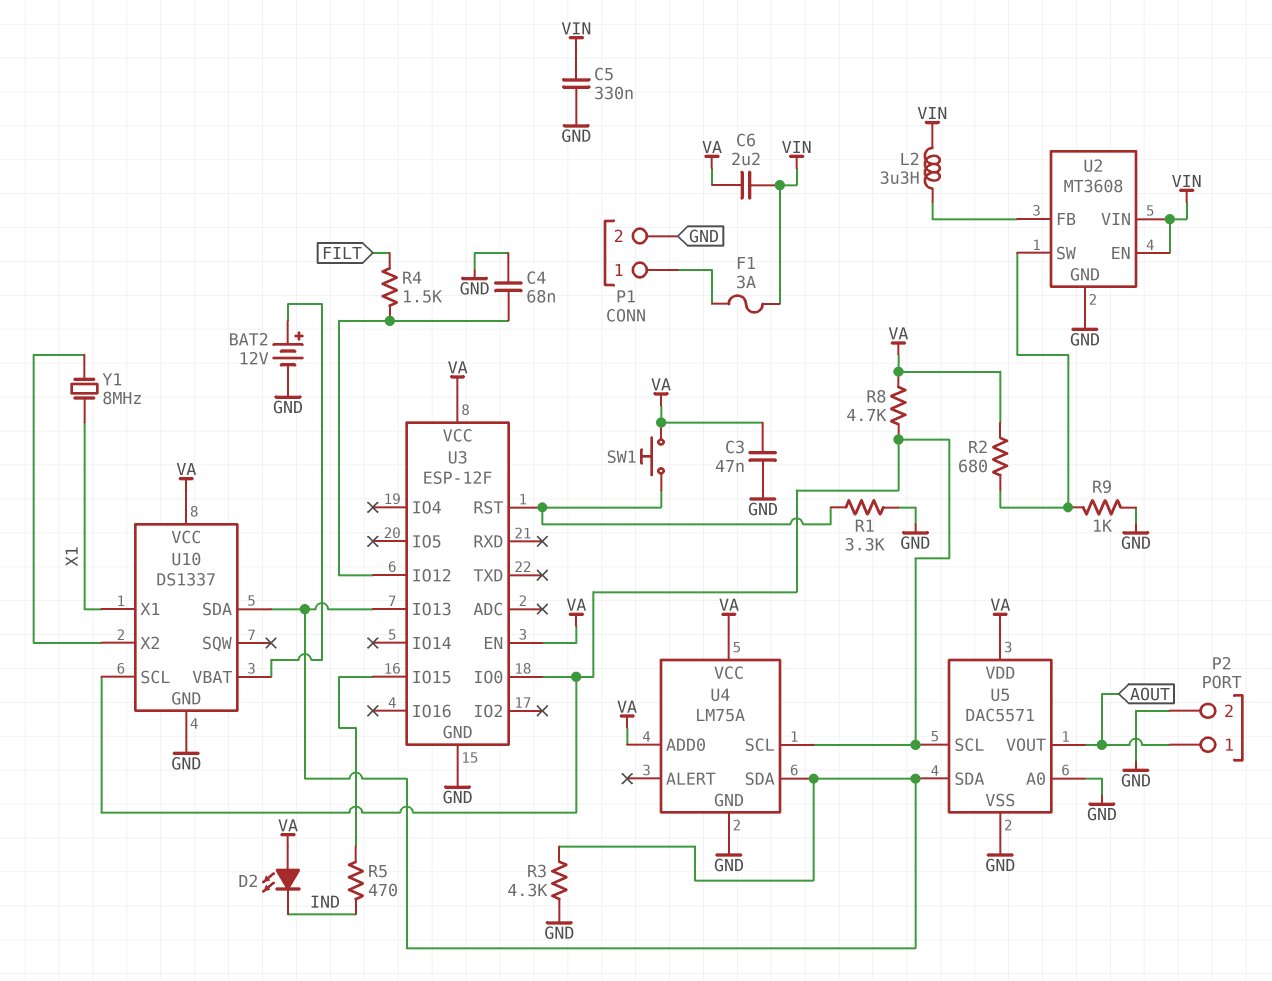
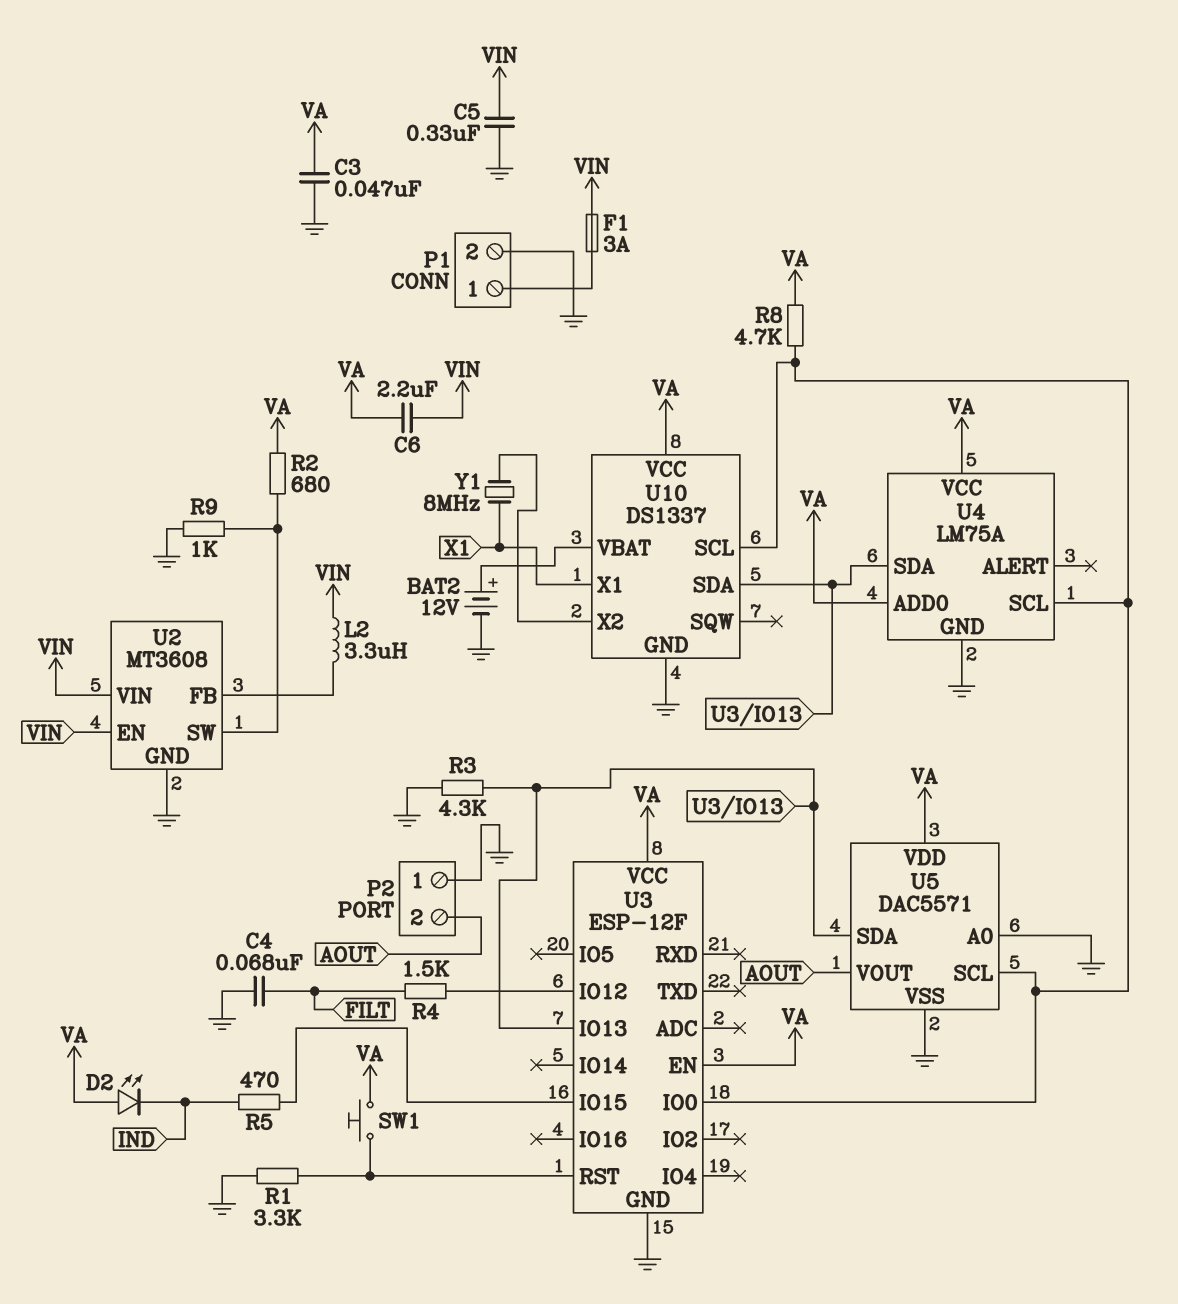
C4: 68nF (GND, U3/IO12) -> 68nF (FILT, GND)
P2 pin 1: AOUT -> GND
P2 pin 2: GND -> AOUT

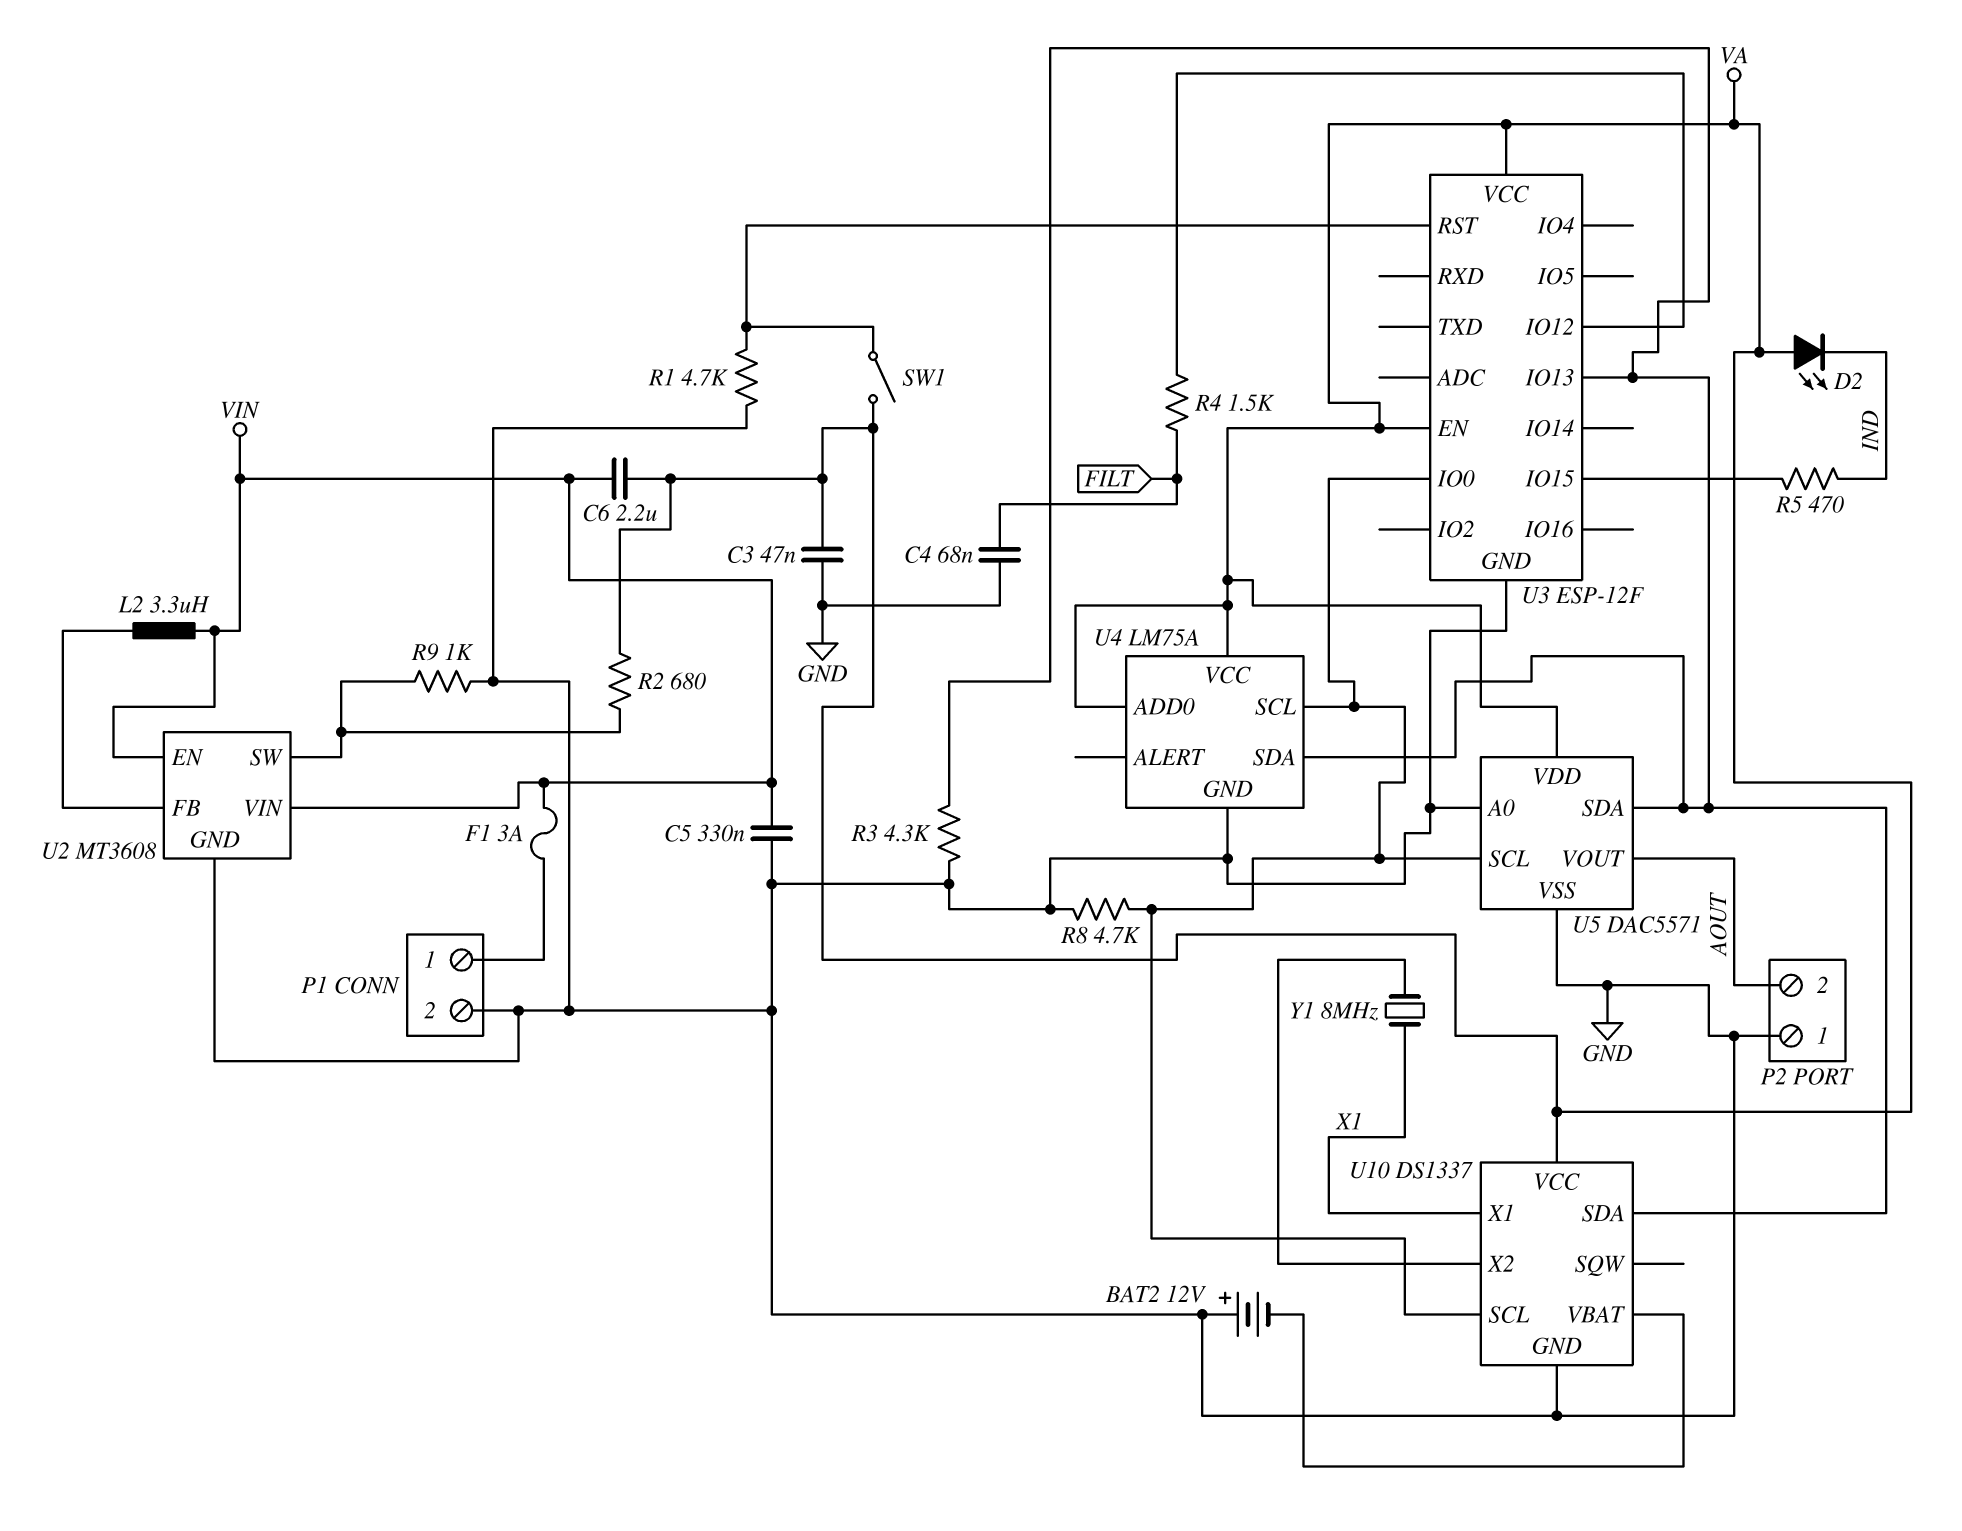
BAT2: 12V (plus U10/VBAT, minus GND) -> 12V (plus GND, minus U10/VBAT)
R1: 3.3k (GND, U3/RST) -> 4.7k (GND, U3/RST)
R8: 4.7k (U3/IO0, VA) -> 4.7k (GND, U3/IO0)
SW1: button (U3/RST, VA) -> switch (U3/RST, VA)

